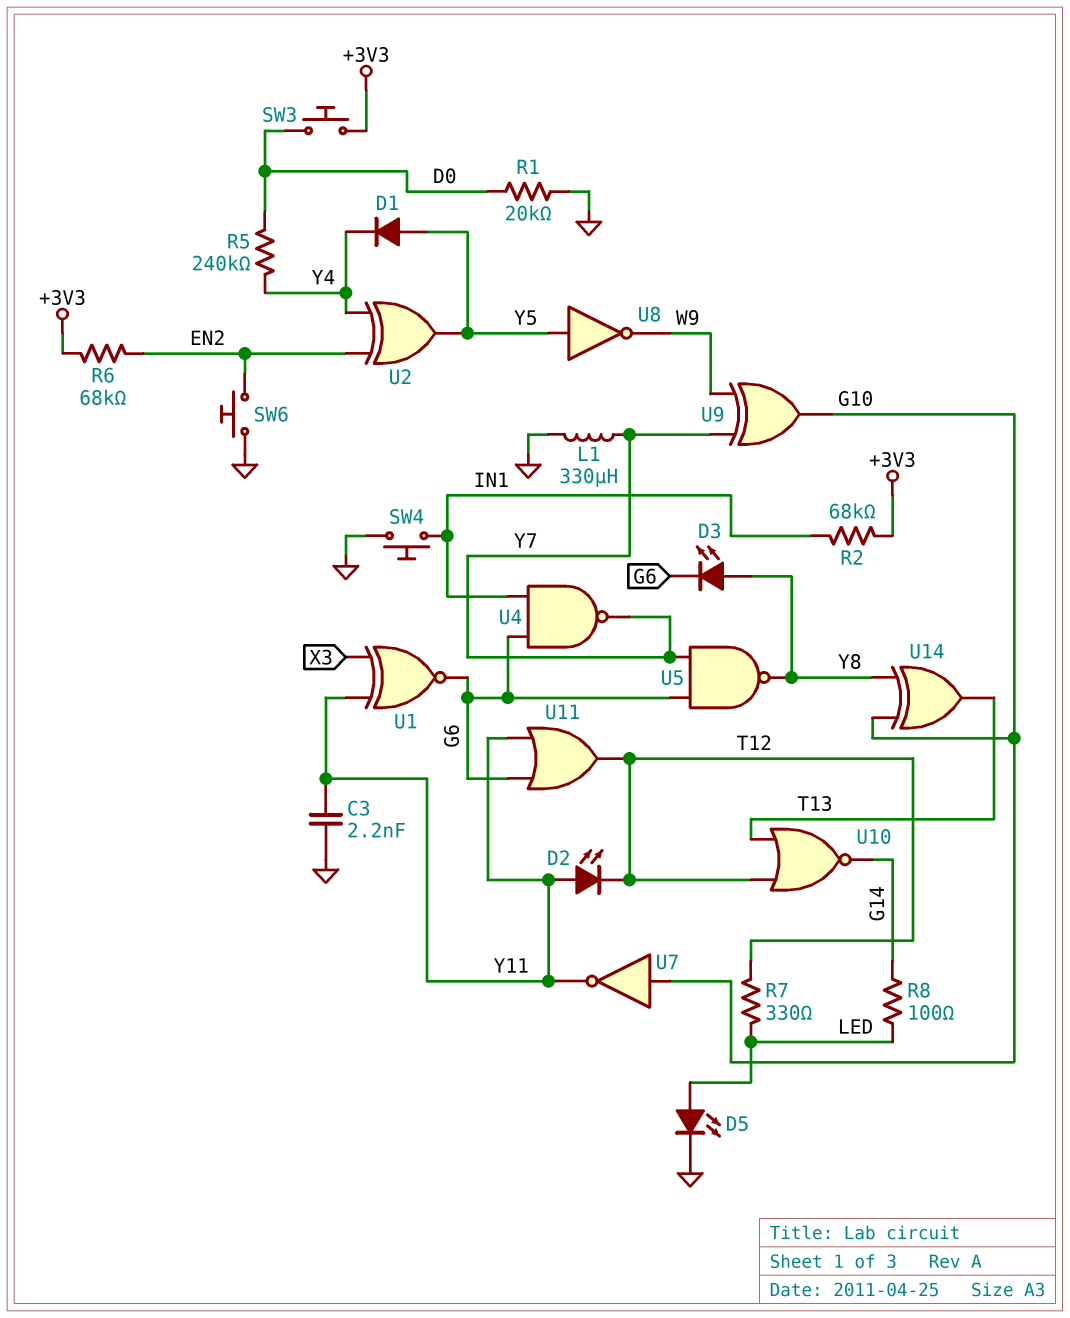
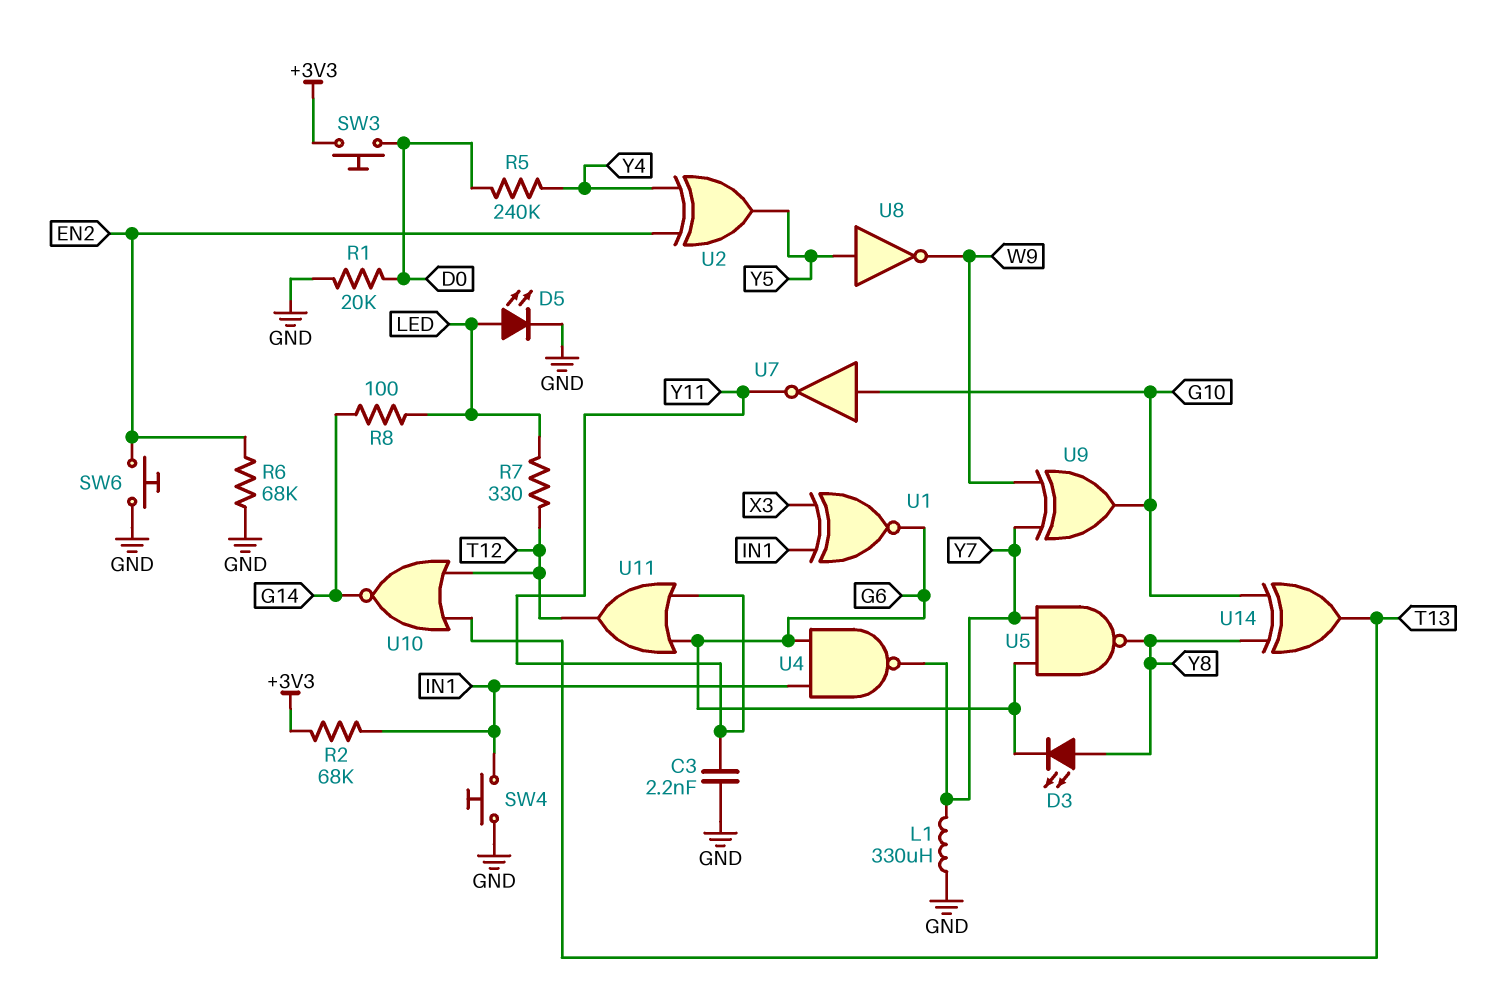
D1: diode (A Y5, K Y4) -> none
D2: LED (A Y11, K T12) -> none
R6: 68k (+3V3, EN2) -> 68k (EN2, GND)
U1: XNOR (in X3, in Y11, out G6) -> XNOR (in IN1, in X3, out G6)

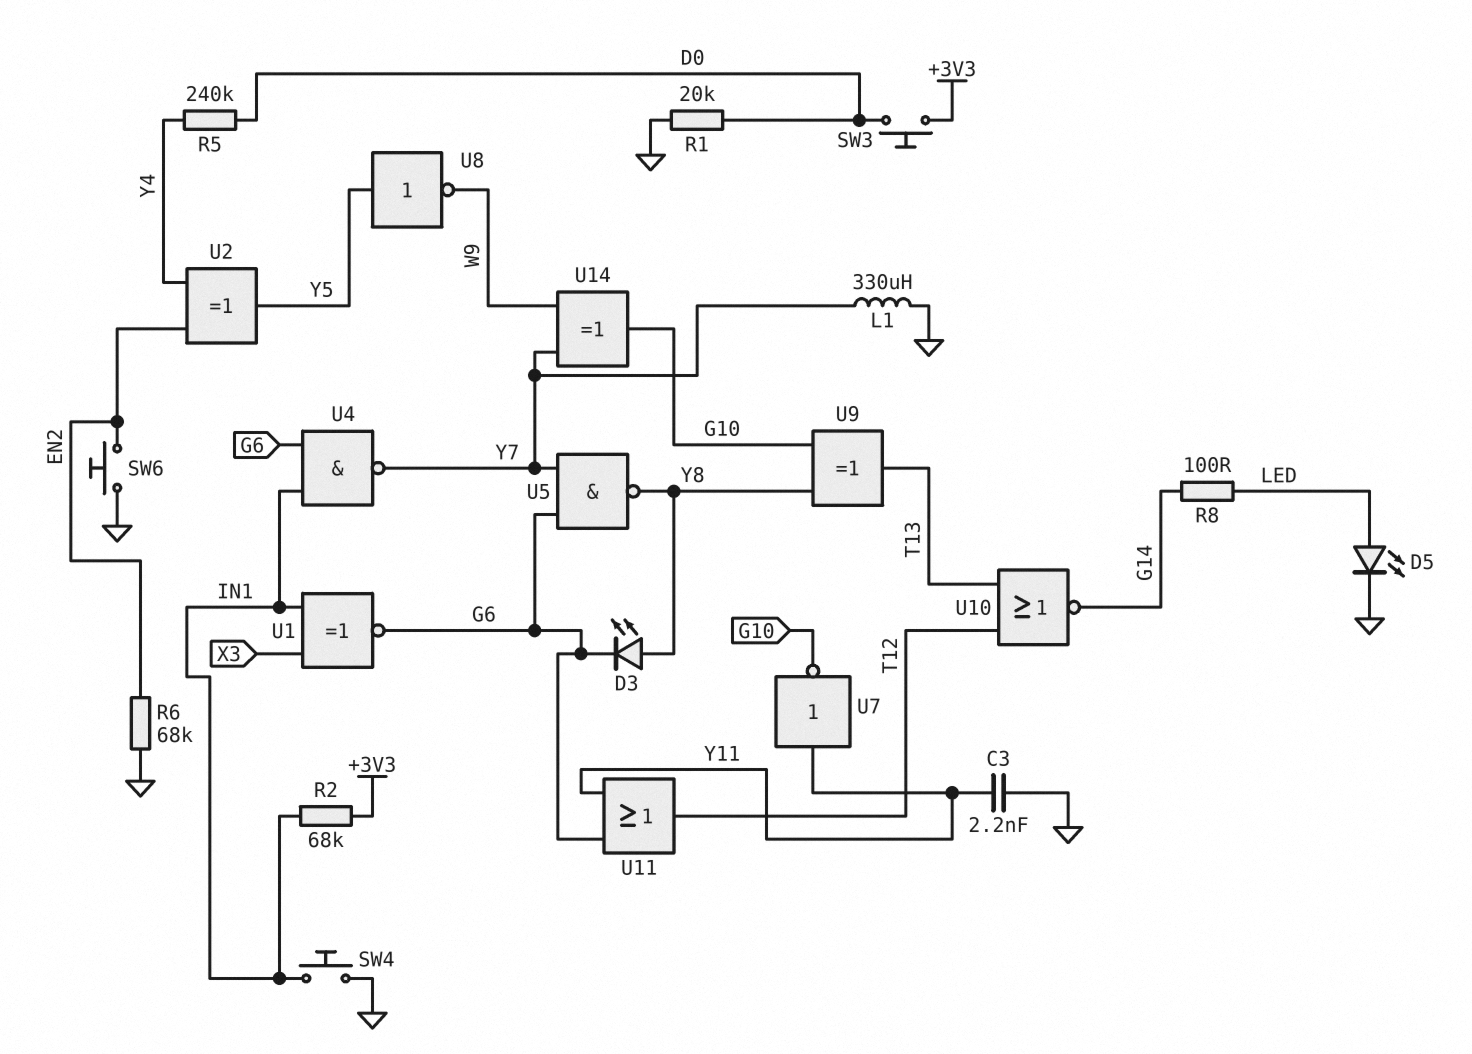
R7: 330 (LED, T12) -> none
U7: NOT (in G10, out Y11) -> NOT (in Y11, out G10)
U9: XOR (in W9, in Y7, out G10) -> XOR (in G10, in Y8, out T13)
U14: XOR (in G10, in Y8, out T13) -> XOR (in W9, in Y7, out G10)

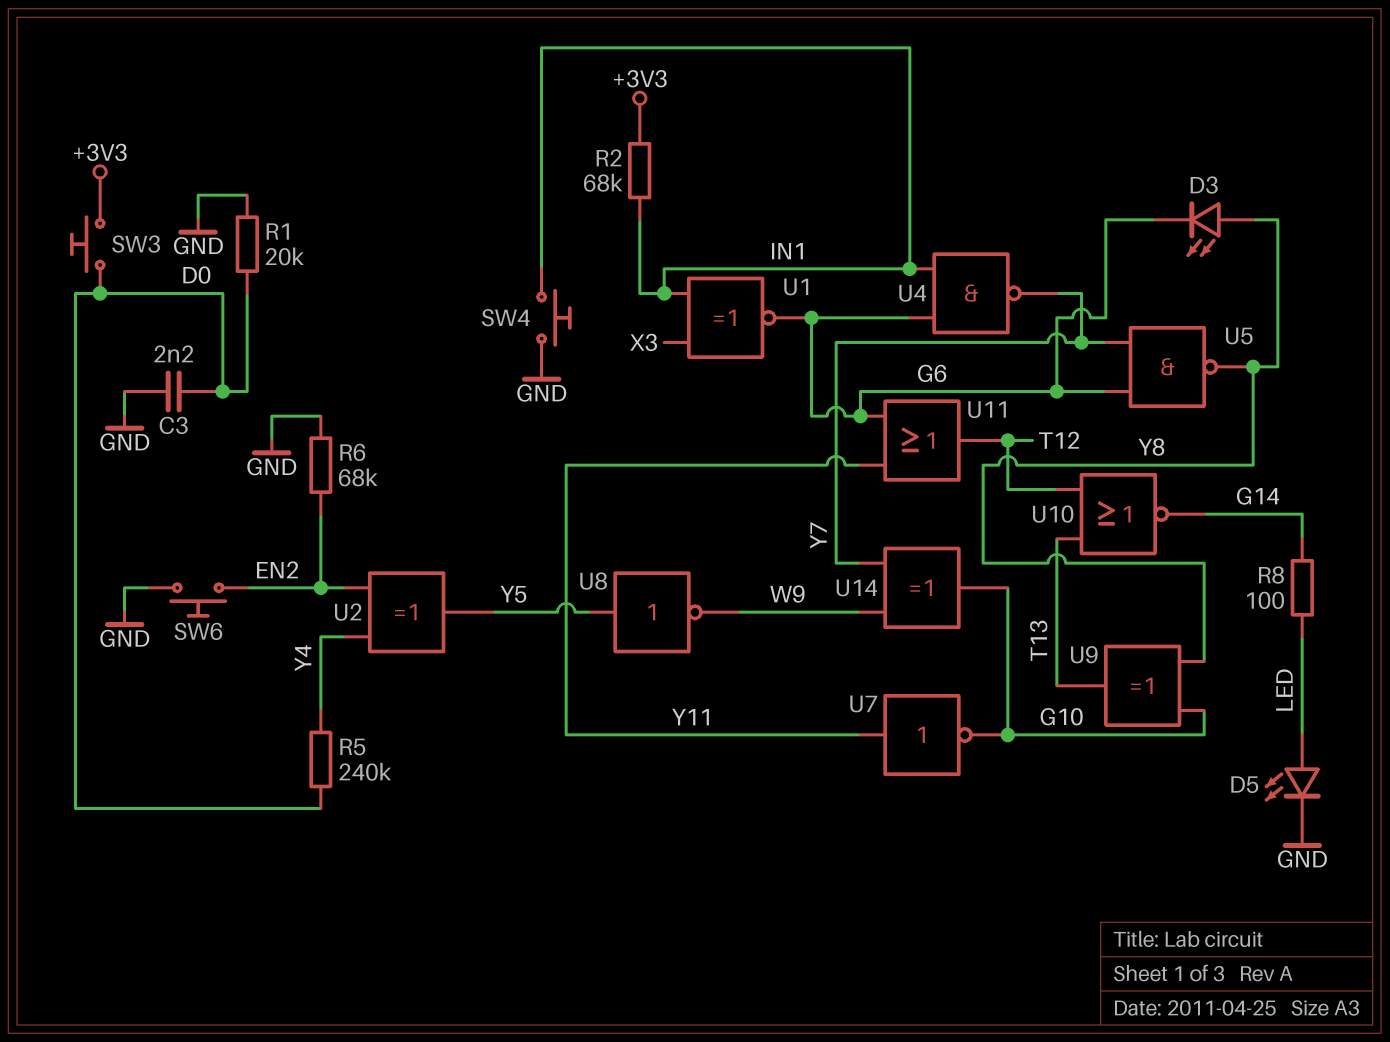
C3: 2.2nF (GND, Y11) -> 2.2nF (D0, GND)
L1: 330uH (GND, Y7) -> none

